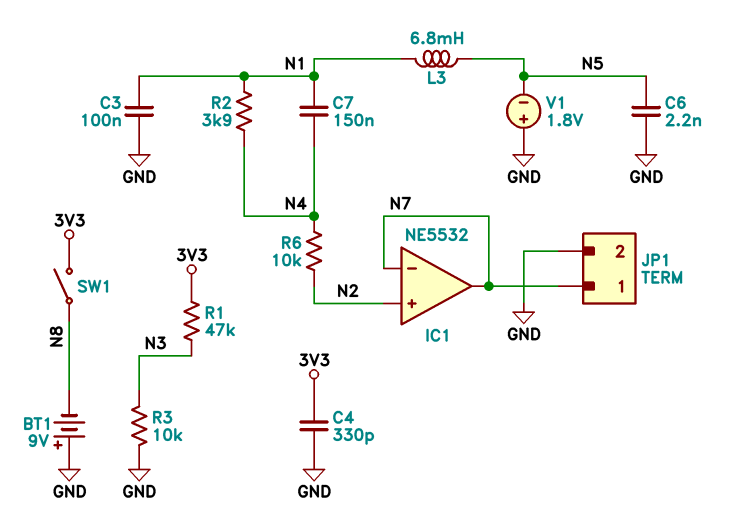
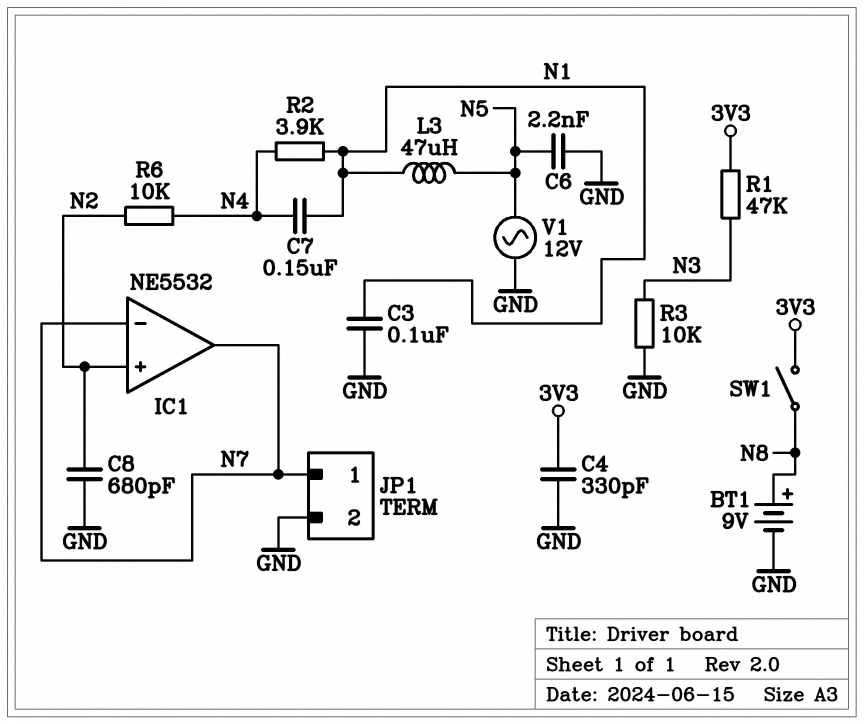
BT1: 9V (plus GND, minus N8) -> 9V (plus N8, minus GND)
C8: none -> 680pF (GND, N2)
L3: 6.8mH (N1, N5) -> 47uH (N1, N5)
V1: 1.8V (plus GND, minus N5) -> AC 12V (GND, N5)

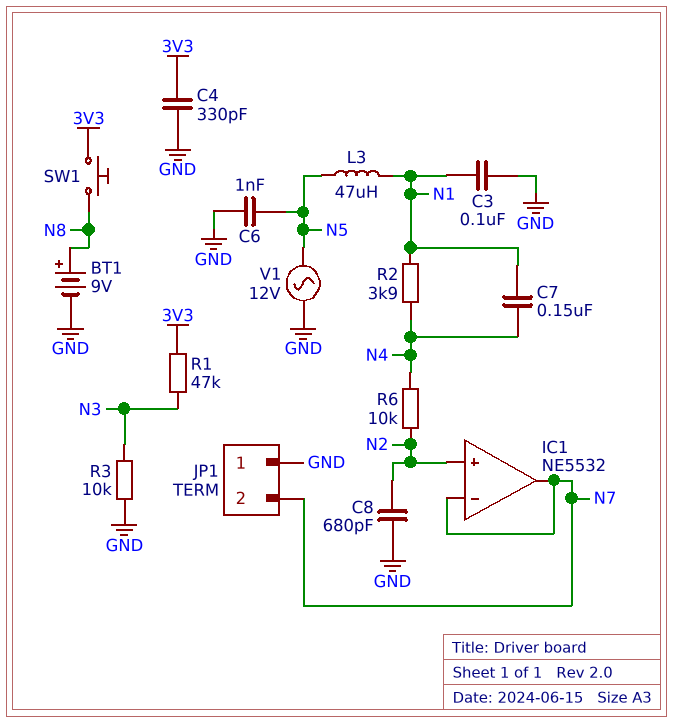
C6: 2.2nF (GND, N5) -> 1nF (GND, N5)
JP1 pin 1: N7 -> GND
JP1 pin 2: GND -> N7
SW1: switch (3V3, N8) -> button (3V3, N8)

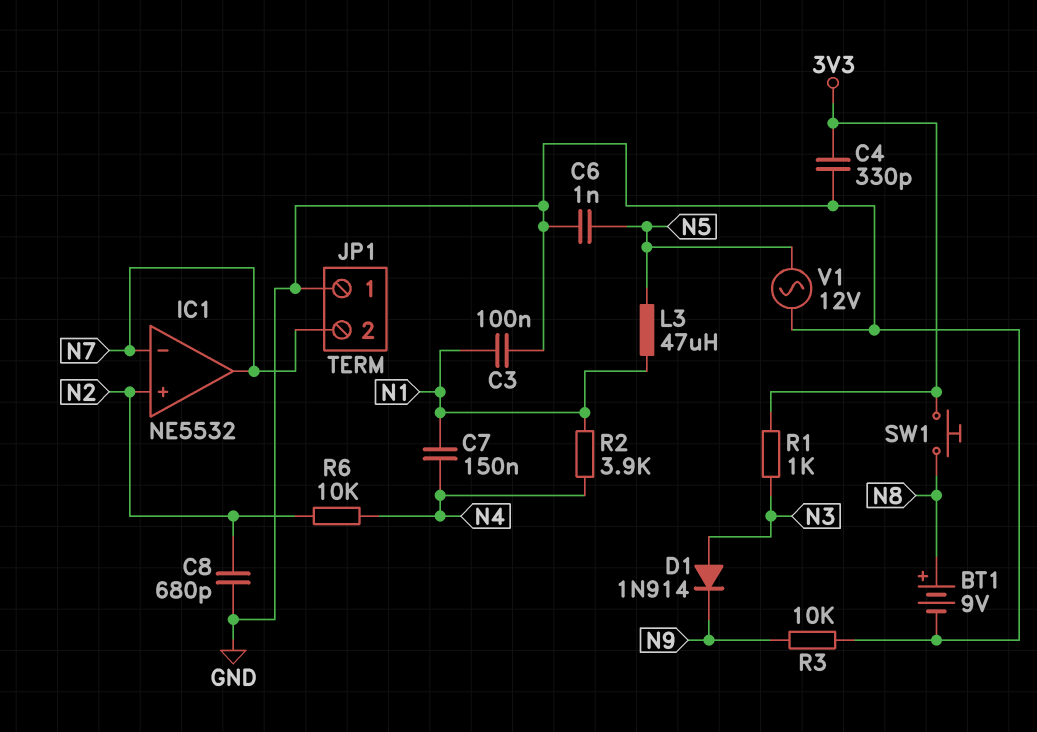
D1: none -> diode 1N914 (A N3, K N9)
R1: 47k (3V3, N3) -> 1k (3V3, N3)
R3: 10k (GND, N3) -> 10k (GND, N9)

